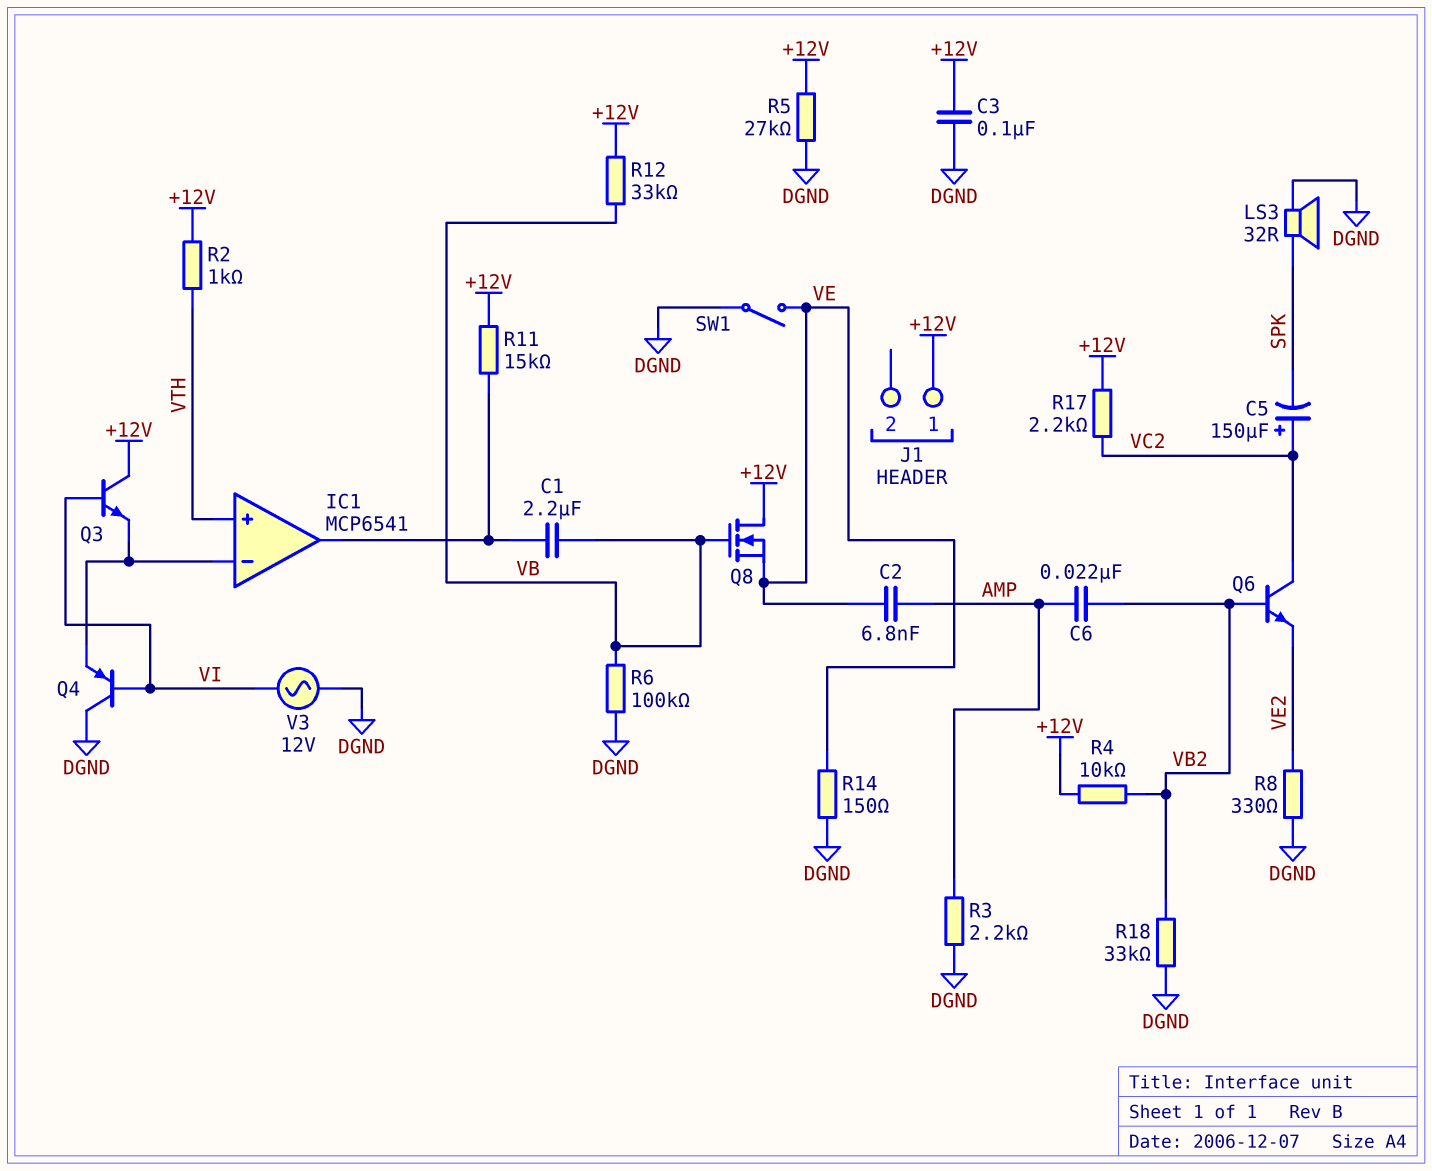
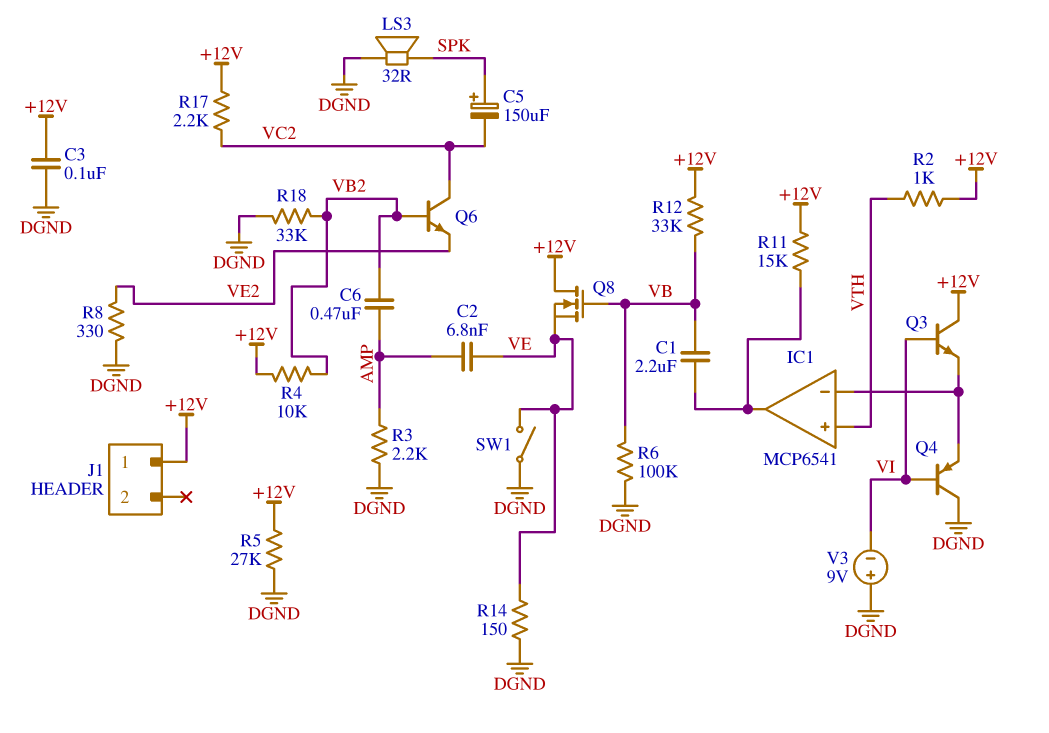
C5: 150uF (plus VC2, minus SPK) -> 150uF (plus SPK, minus VC2)
C6: 22nF (AMP, VB2) -> 470nF (AMP, VB2)
V3: AC 12V (DGND, VI) -> 9V (plus DGND, minus VI)

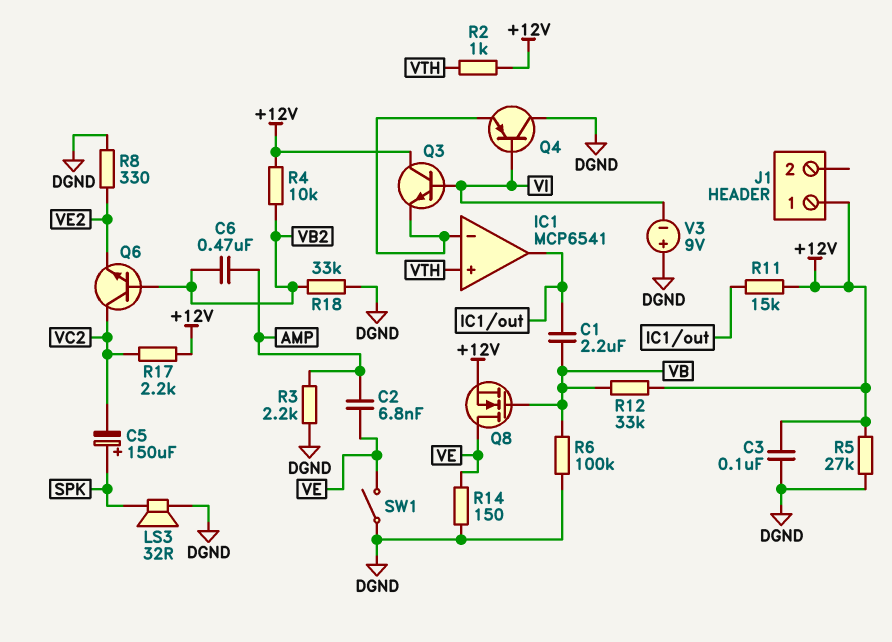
Q8: NMOS (G VB, D +12V, S VE) -> NMOS (G VB, D VE, S +12V)

